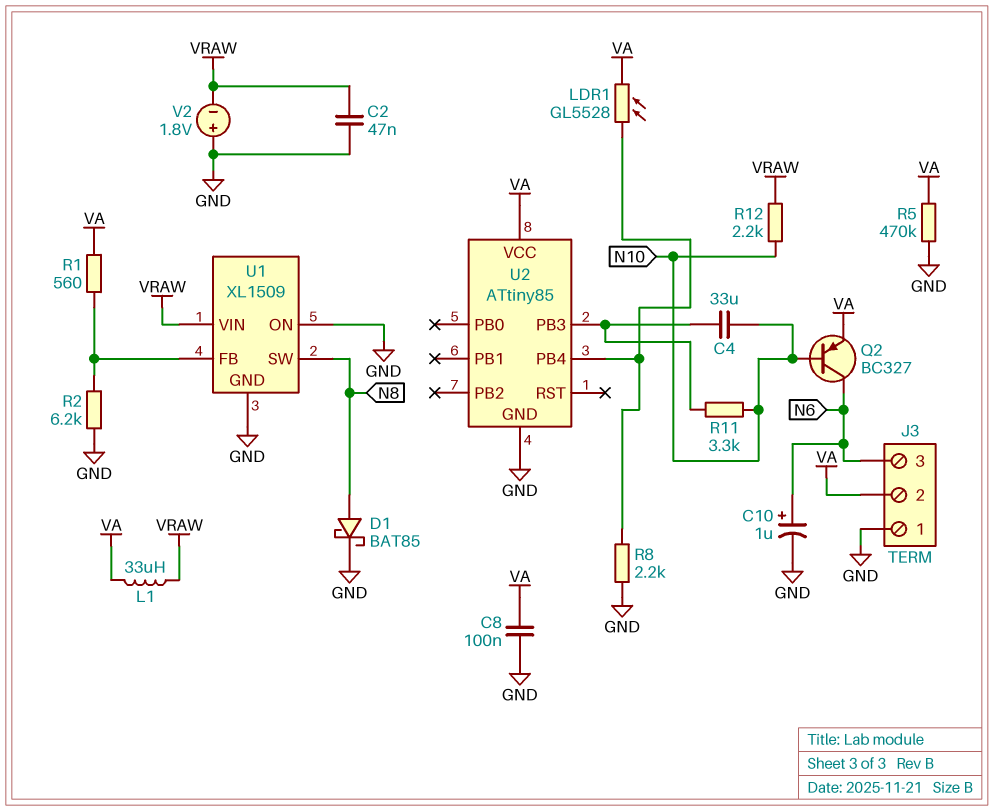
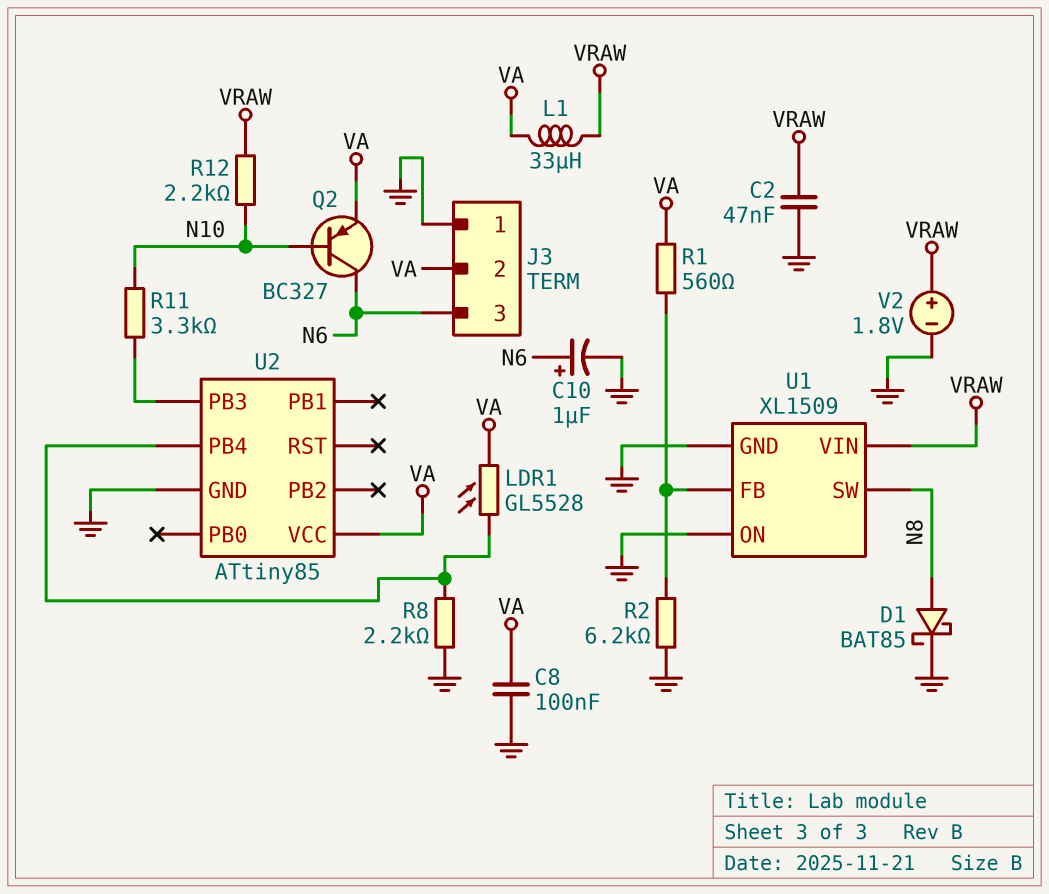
C4: 33uF (N10, U2/PB3) -> none
R5: 470k (GND, VA) -> none
V2: 1.8V (plus GND, minus VRAW) -> 1.8V (plus VRAW, minus GND)

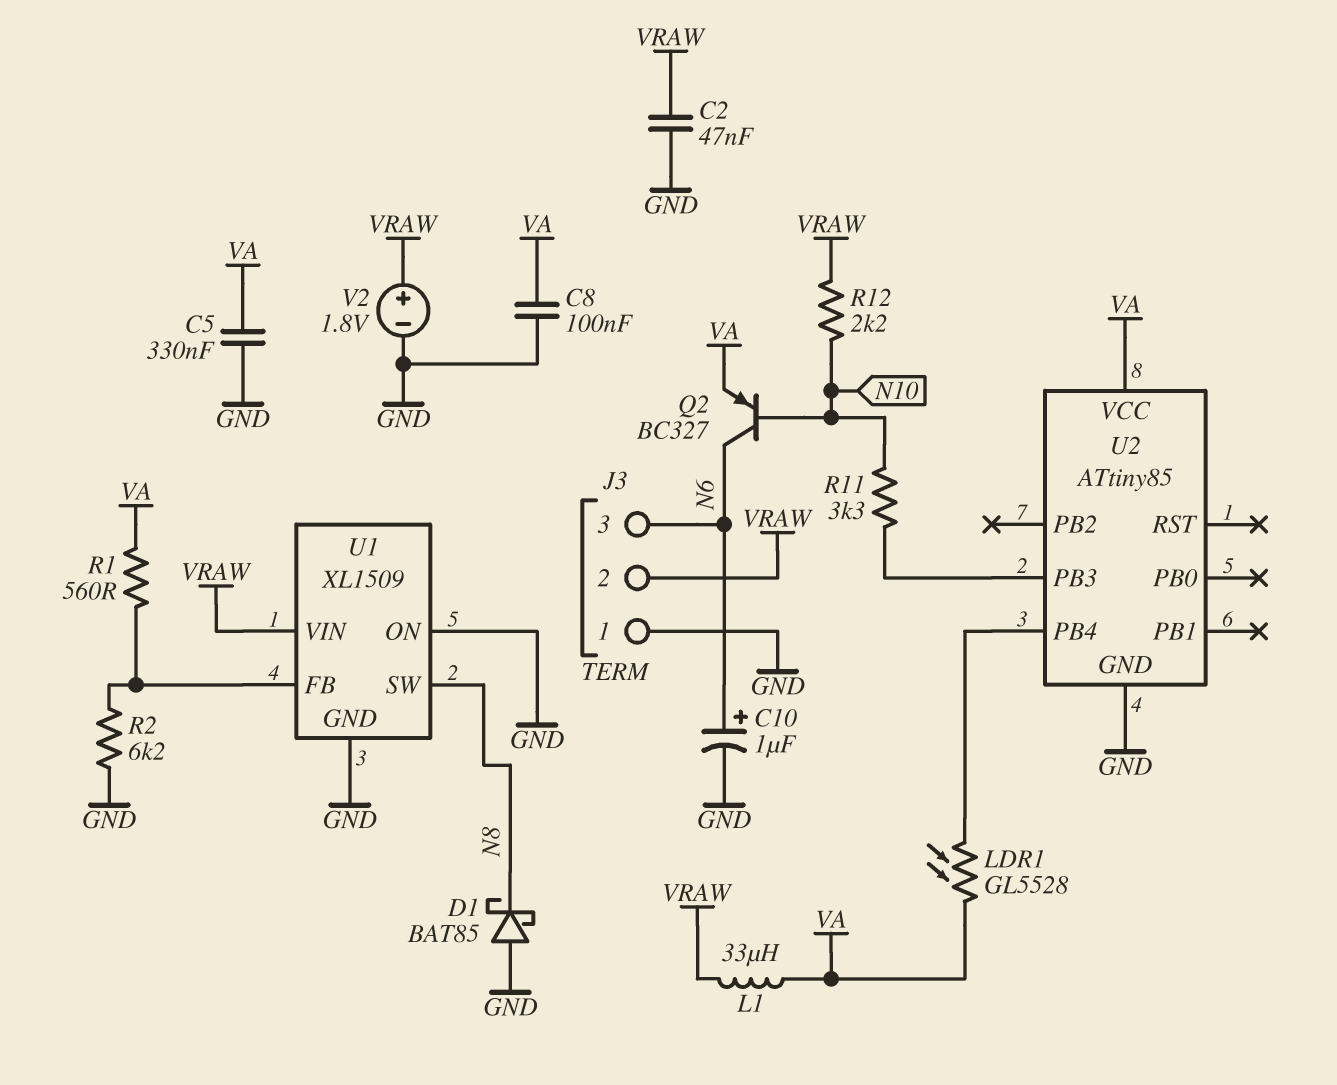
C5: none -> 330nF (GND, VA)
D1: schottky BAT85 (A N8, K GND) -> schottky BAT85 (A GND, K N8)
J3 pin 2: VA -> VRAW
R8: 2.2k (GND, U2/PB4) -> none

